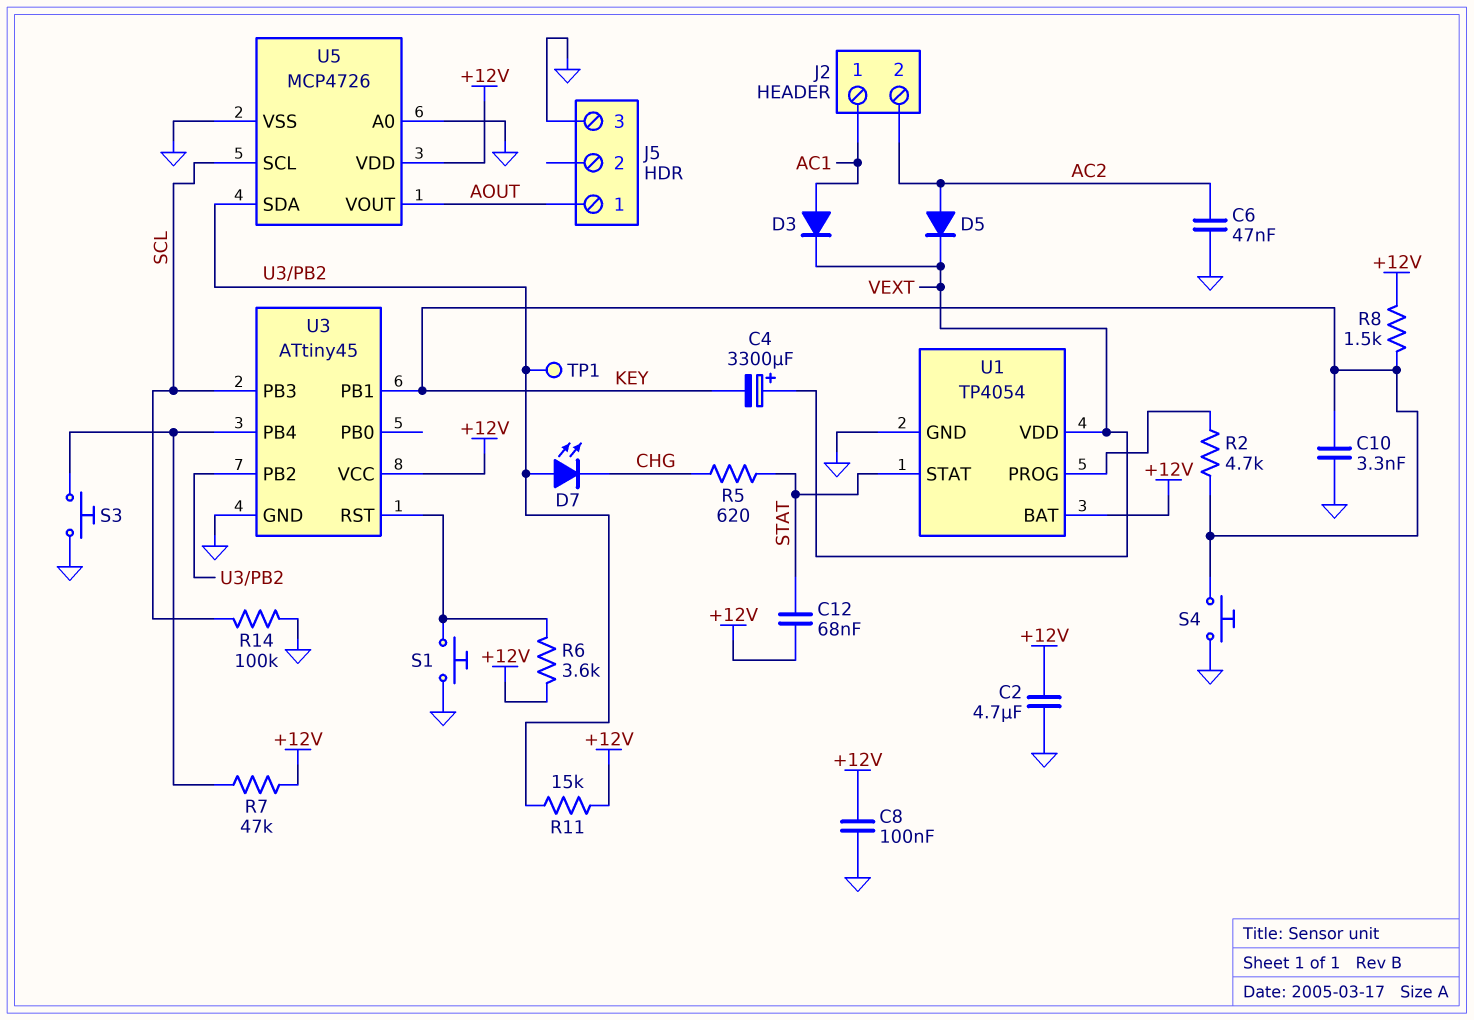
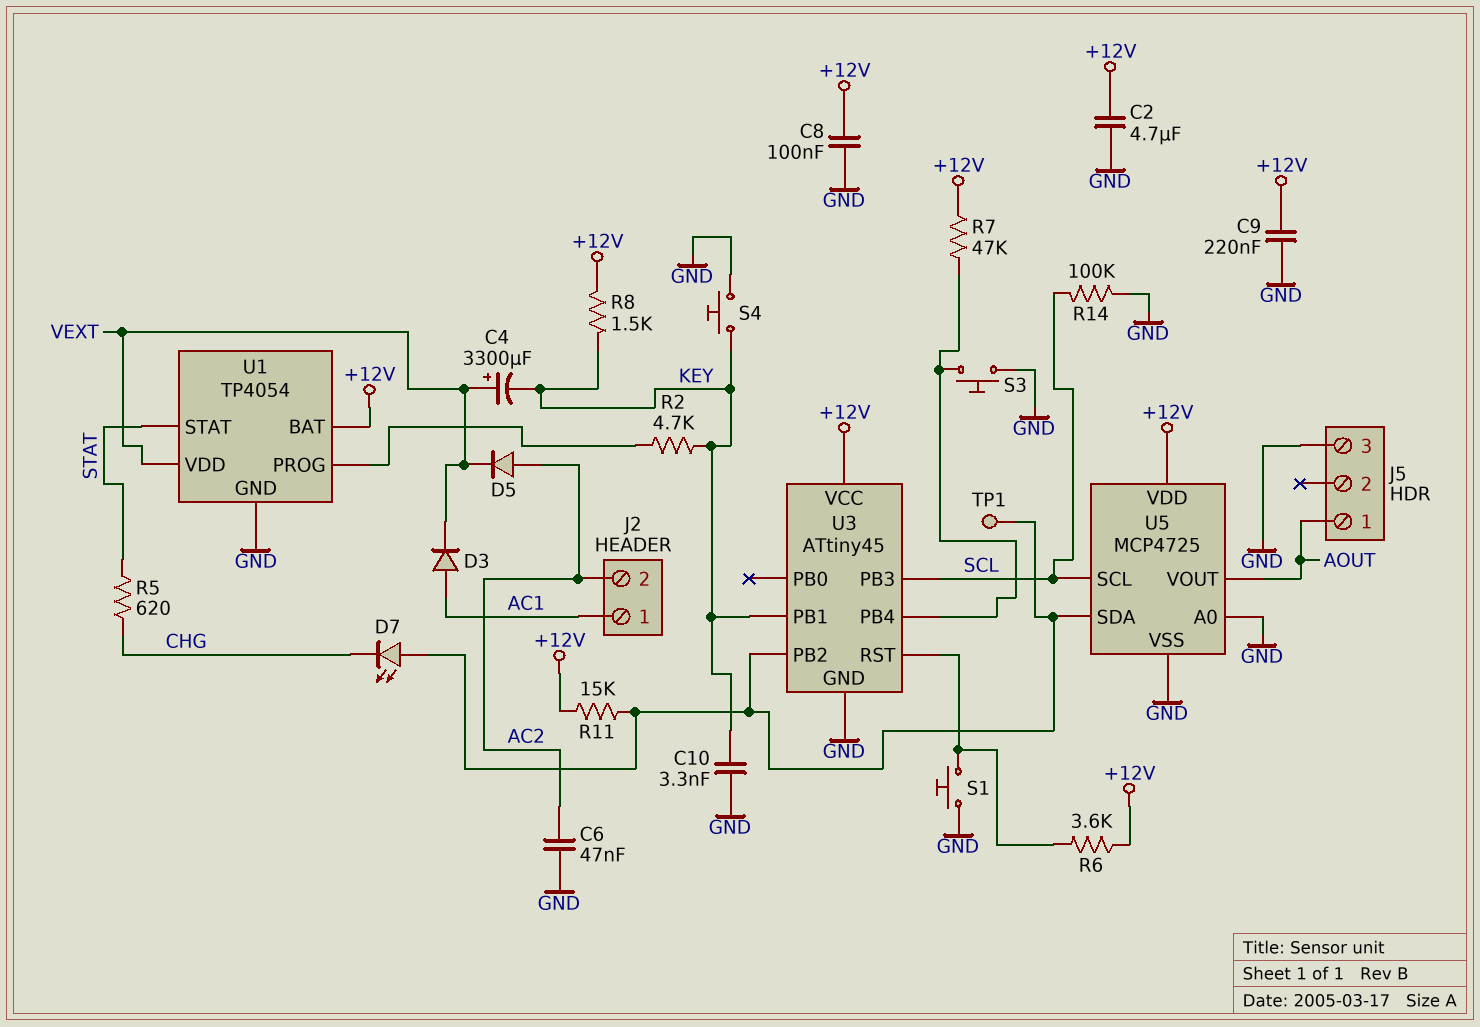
C9: none -> 220nF (+12V, GND)
C12: 68nF (+12V, STAT) -> none
U5: MCP4726 -> MCP4725

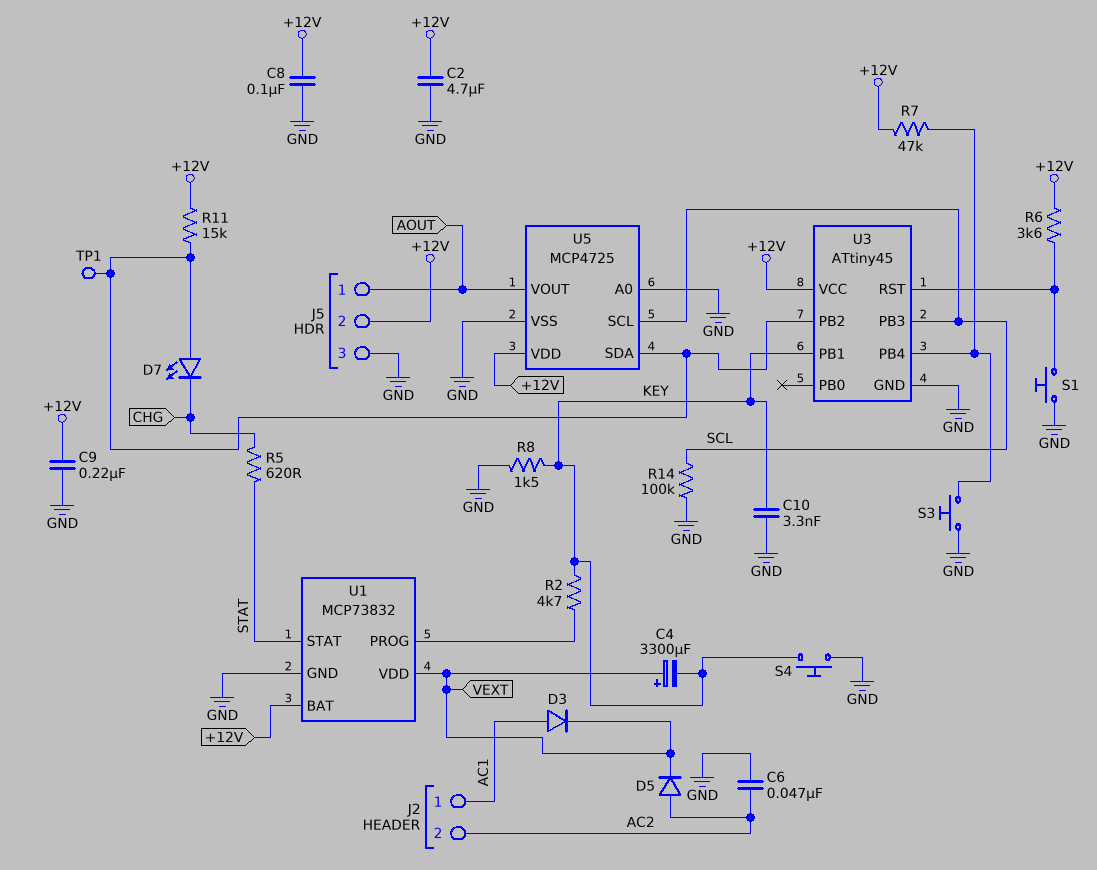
J5 pin 2: none -> +12V
R8: 1.5k (+12V, KEY) -> 1.5k (GND, KEY)
U1: TP4054 -> MCP73832

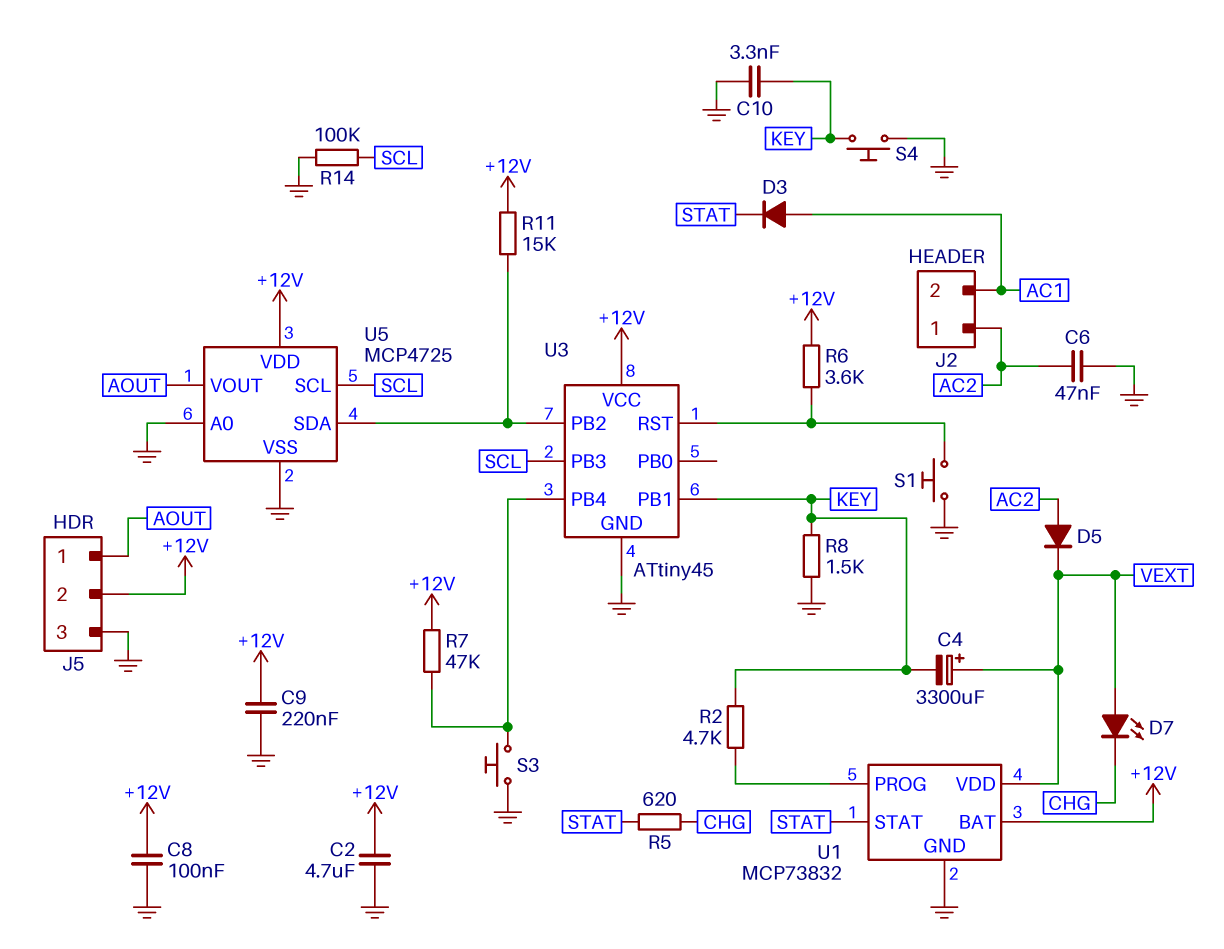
D3: diode (A AC1, K VEXT) -> diode (A AC1, K STAT)
D7: LED (A U3/PB2, K CHG) -> LED (A VEXT, K CHG)
J2 pin 1: AC1 -> AC2
J2 pin 2: AC2 -> AC1
TP1: test point (U3/PB2) -> none

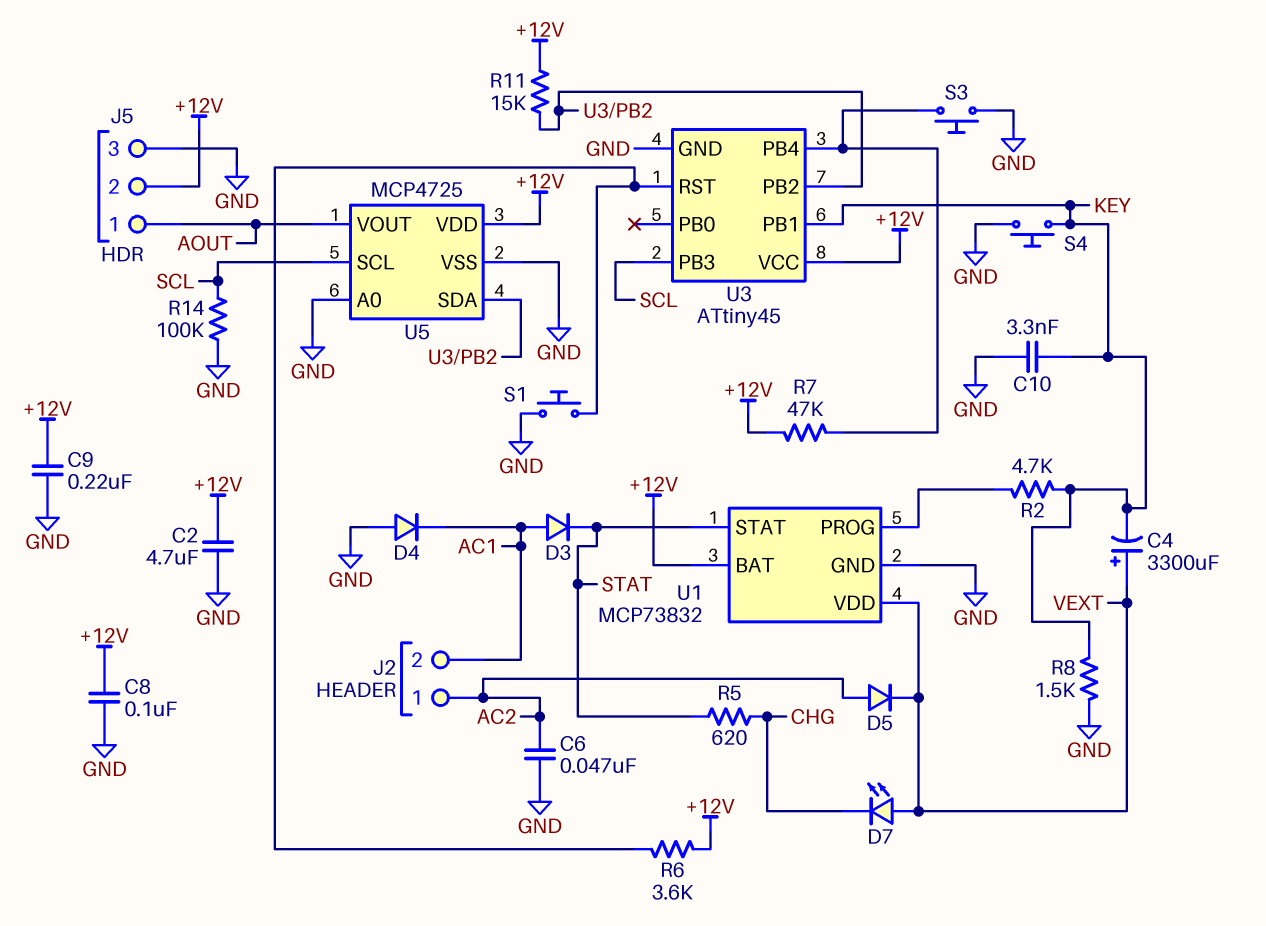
D4: none -> diode (A GND, K AC1)

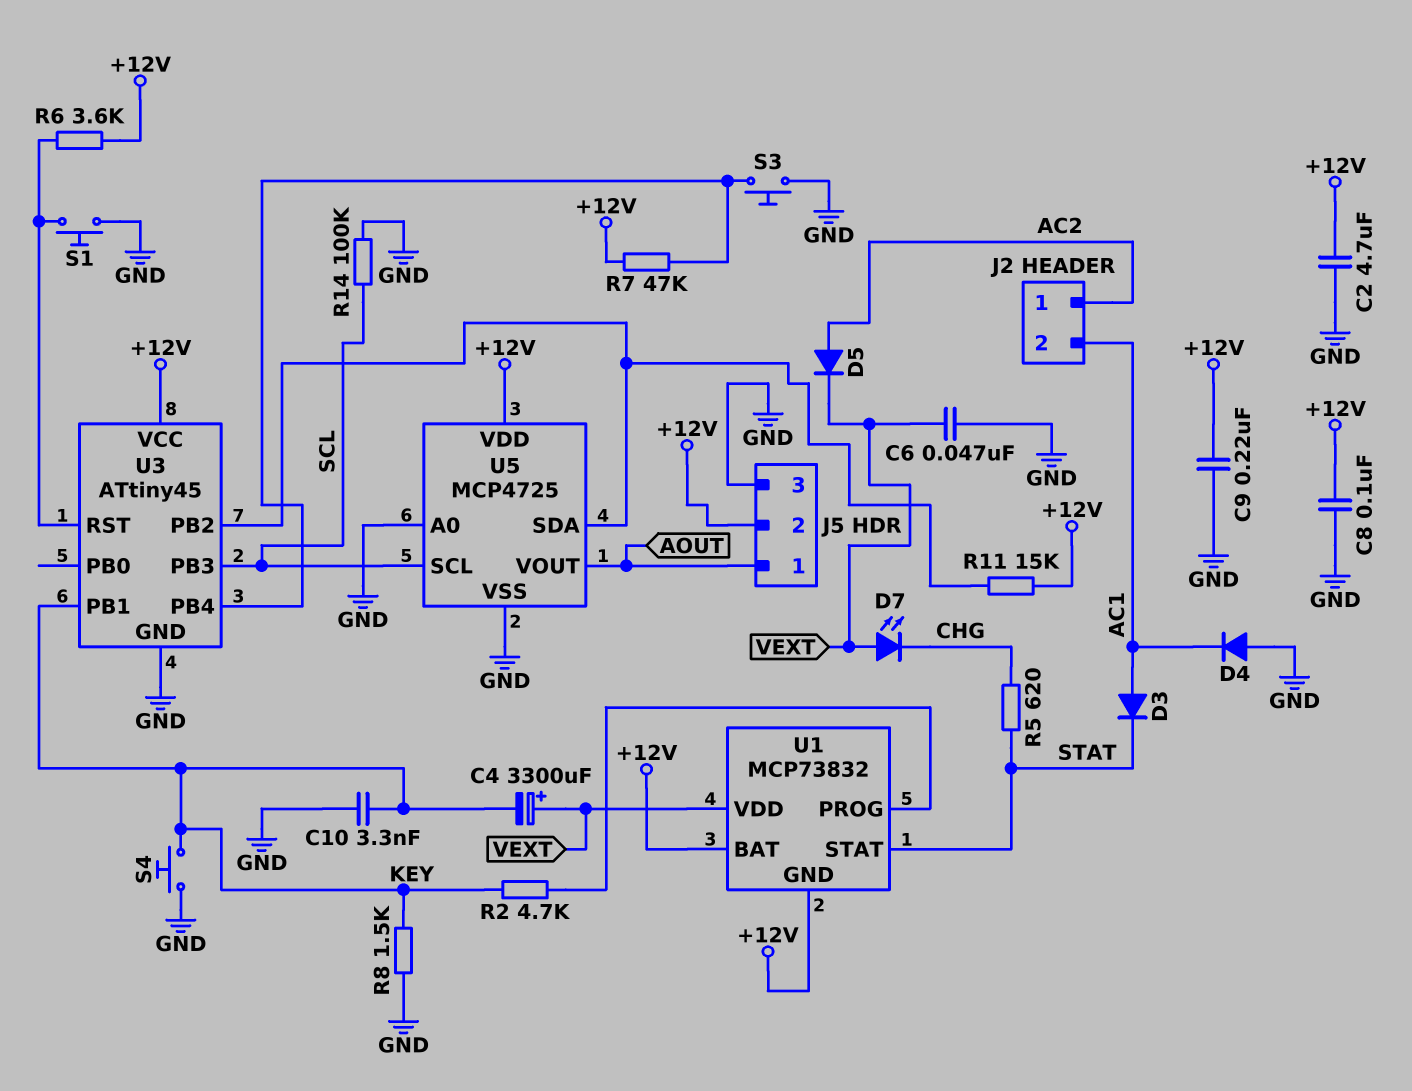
C6: 47nF (AC2, GND) -> 47nF (GND, VEXT)
U1 pin GND: GND -> +12V

